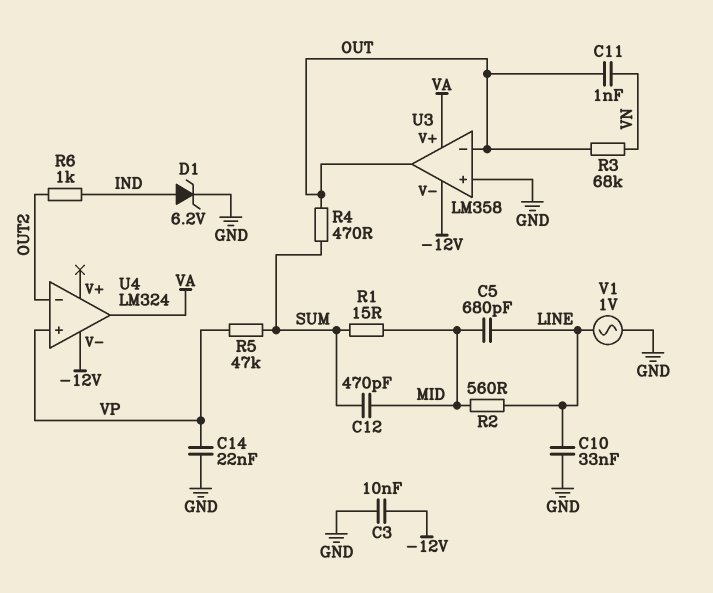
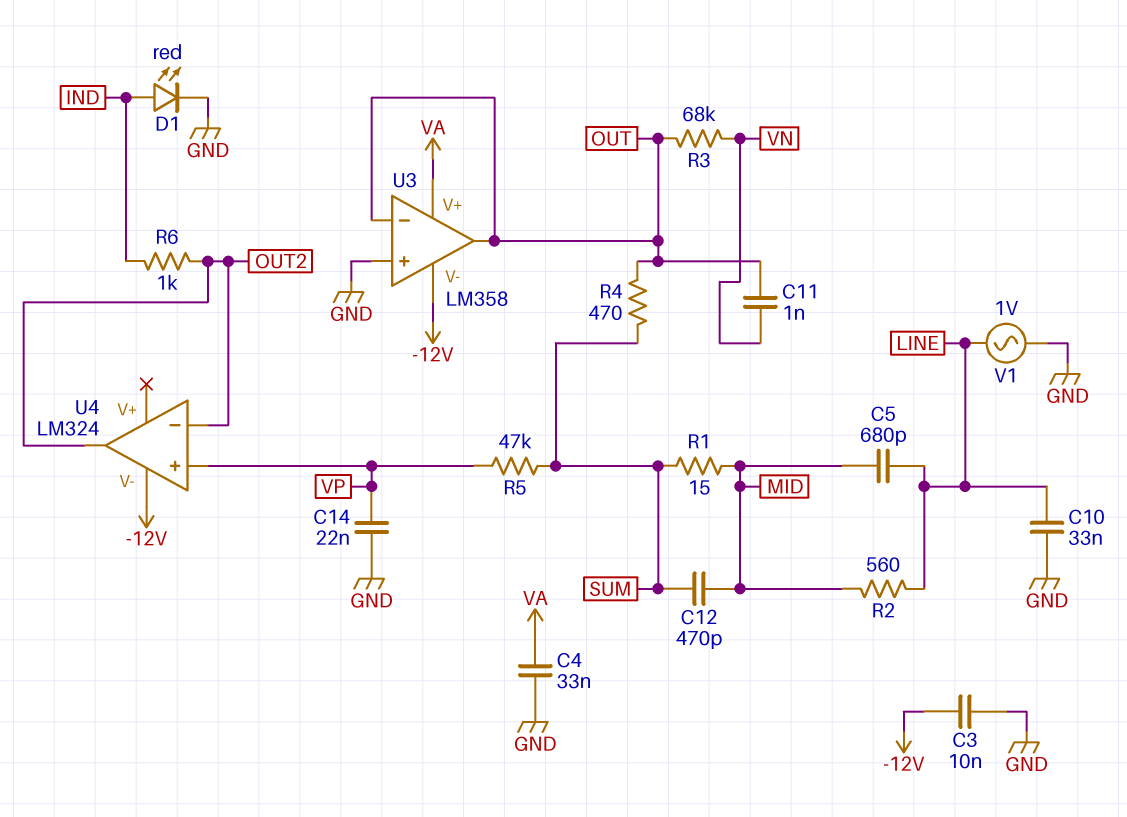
C4: none -> 33nF (GND, VA)
D1: zener 6.2V (A IND, K GND) -> LED red (A IND, K GND)
U4 pin out: VA -> OUT2

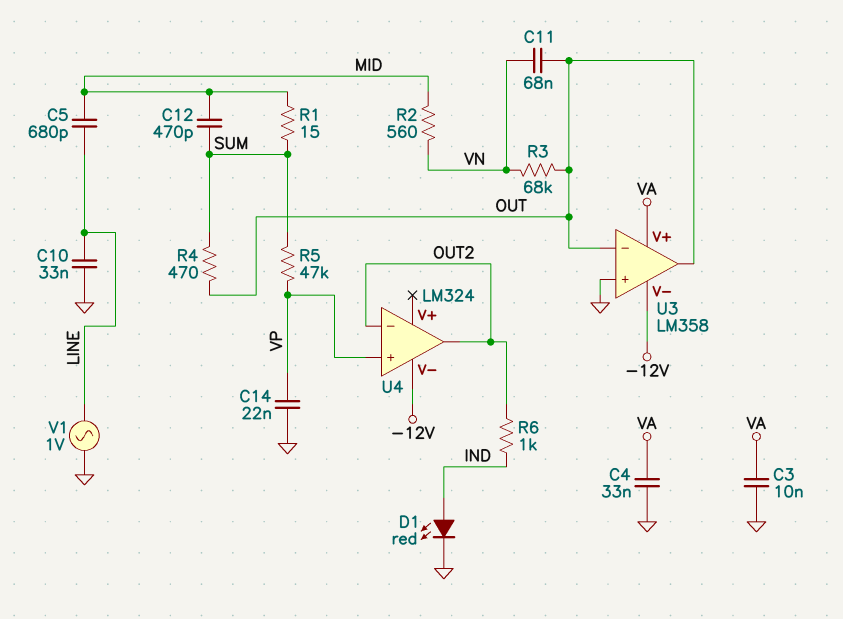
C3: 10nF (-12V, GND) -> 10nF (GND, VA)
C11: 1nF (OUT, VN) -> 68nF (OUT, VN)
R2: 560 (LINE, MID) -> 560 (MID, VN)

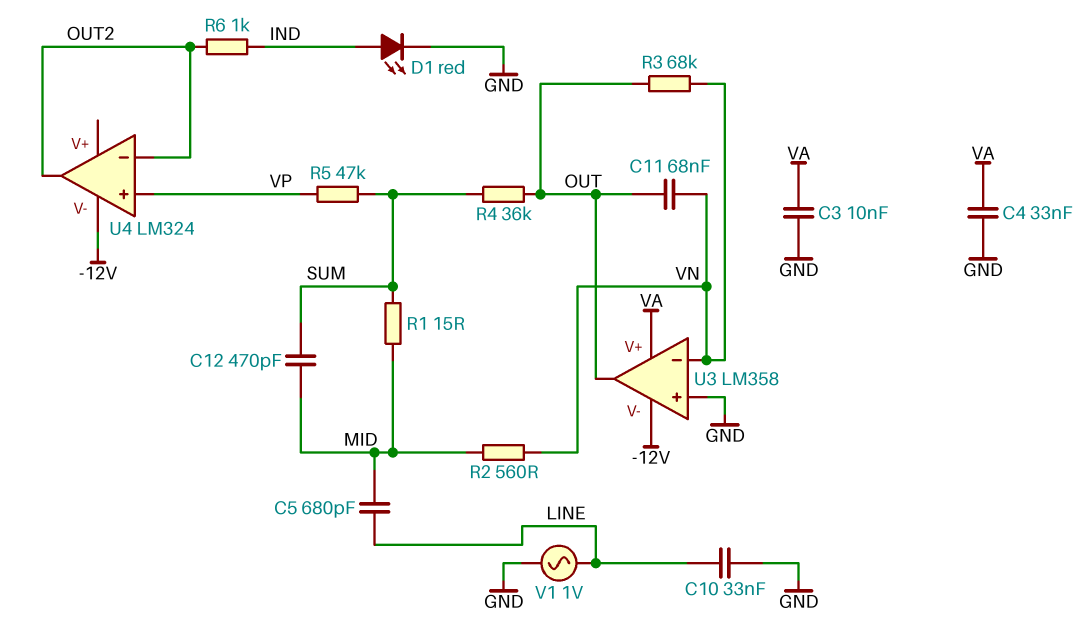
C14: 22nF (GND, VP) -> none
R4: 470 (OUT, SUM) -> 36k (OUT, SUM)
U3 pin in-: OUT -> VN

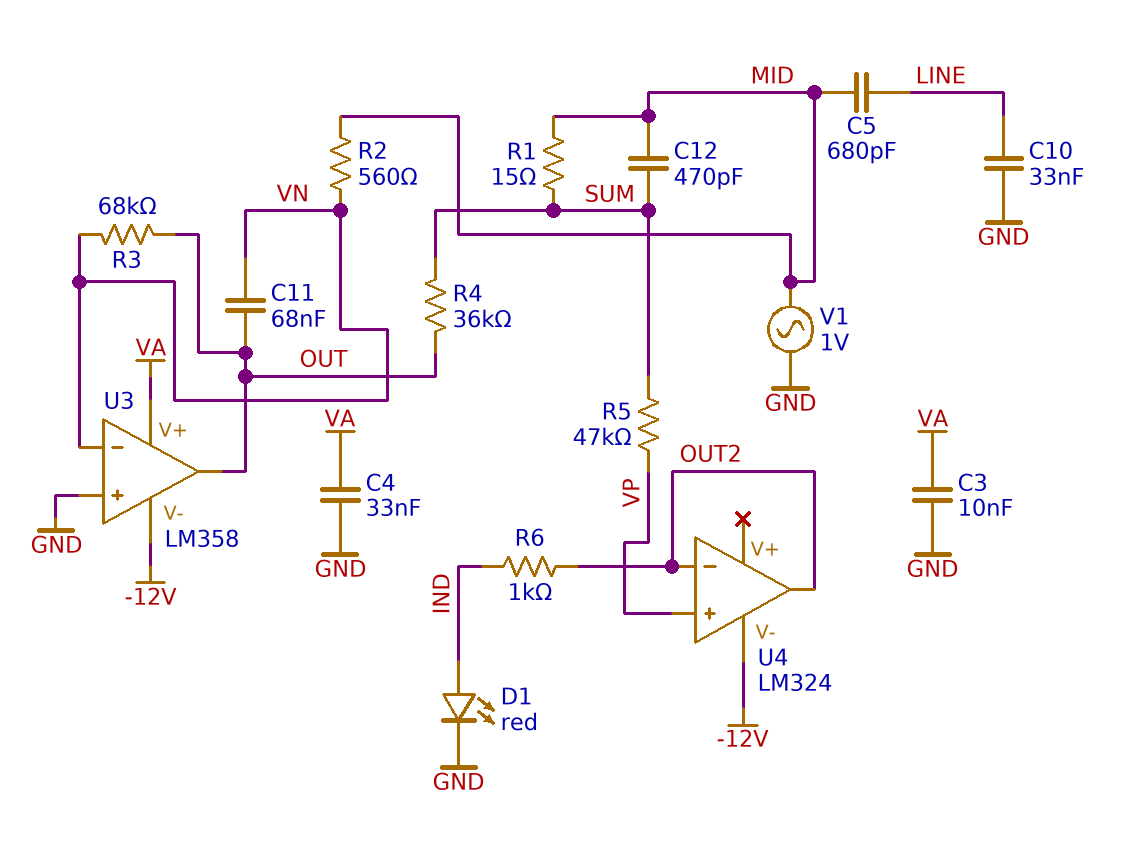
V1: AC 1V (GND, LINE) -> AC 1V (GND, MID)

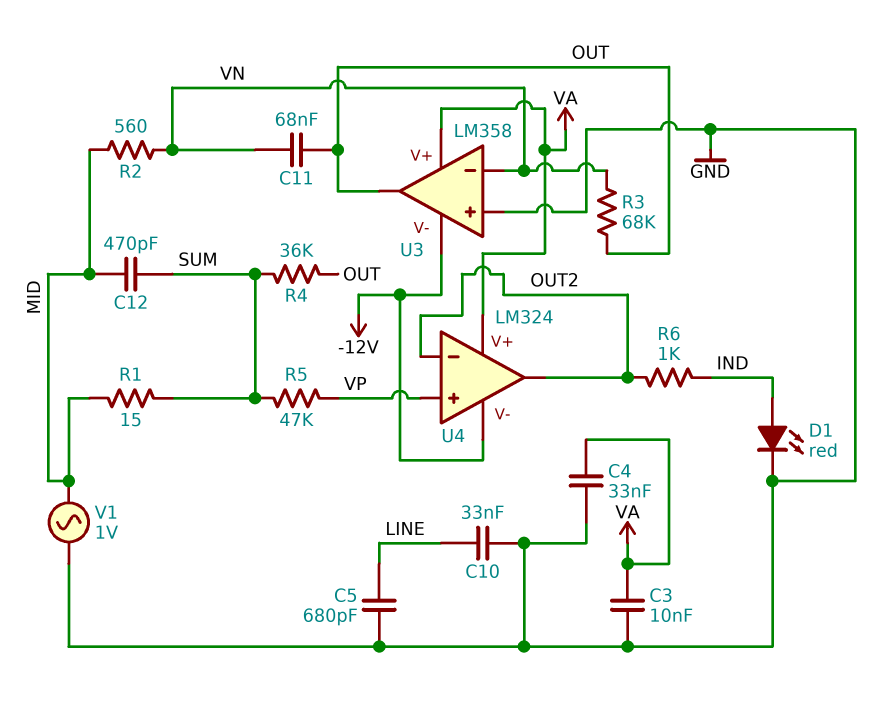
C5: 680pF (LINE, MID) -> 680pF (GND, LINE)
U4 pin V+: none -> VA

